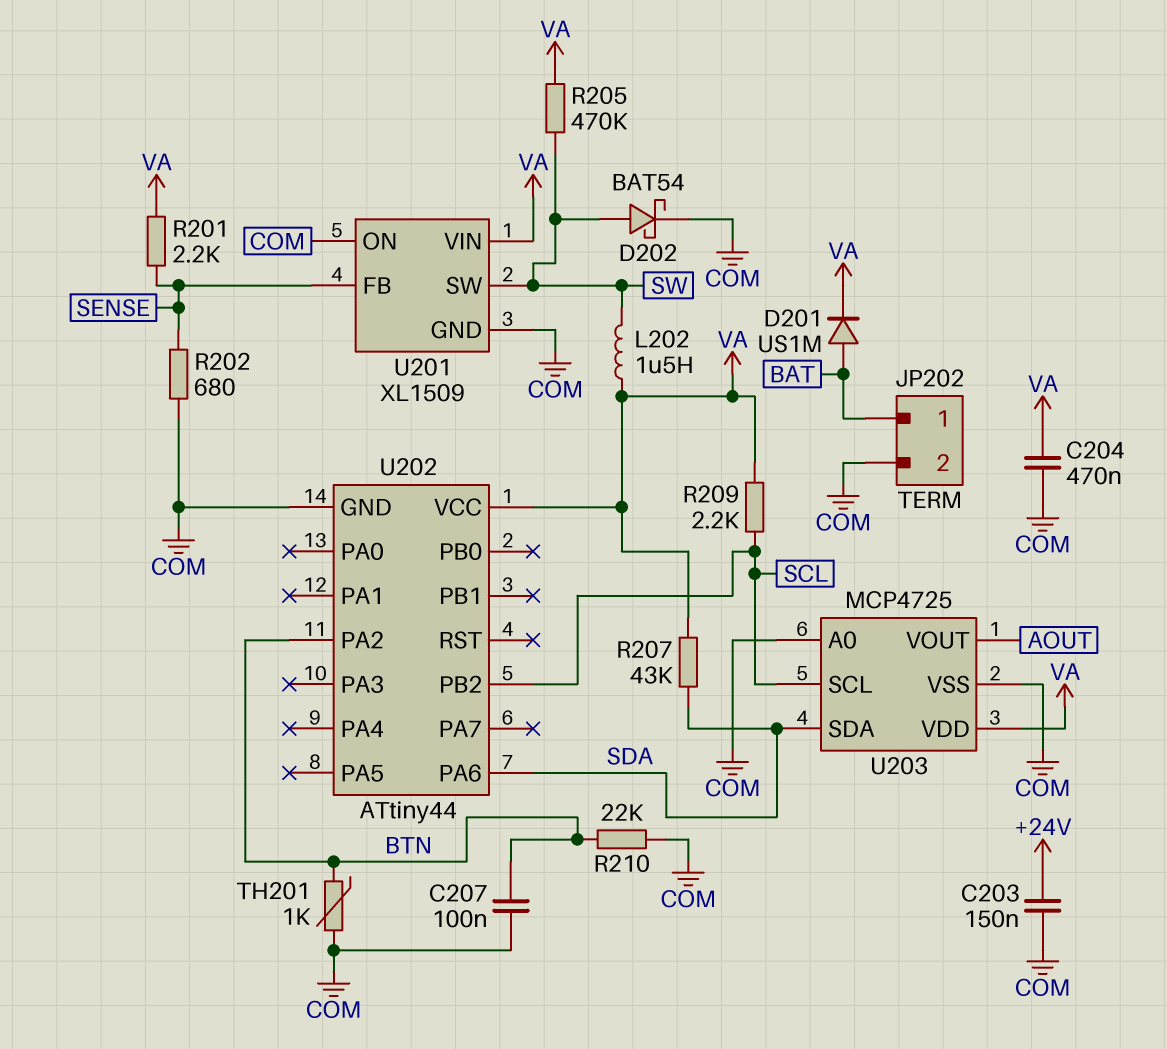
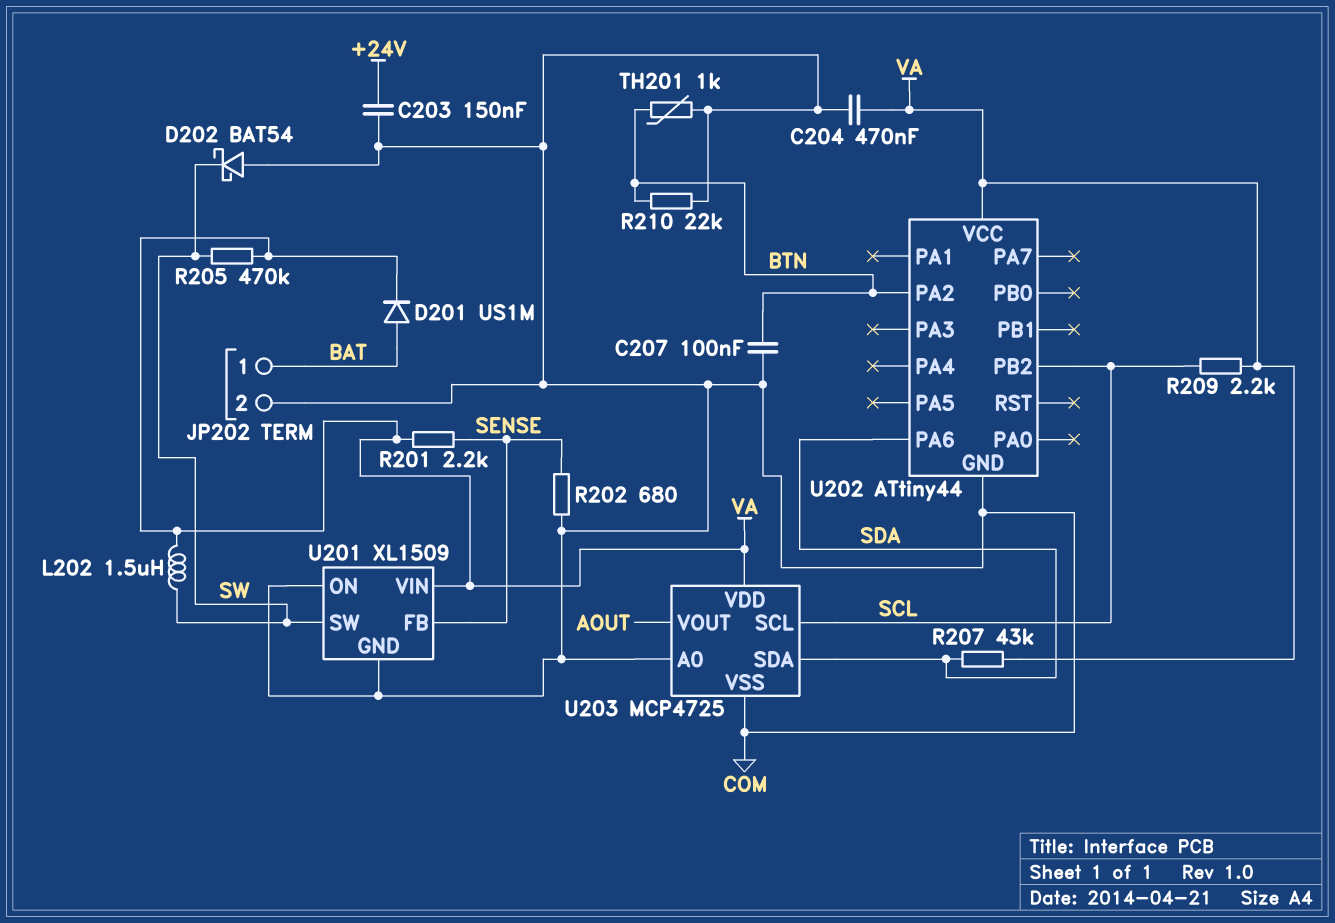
D202: schottky BAT54 (A SW, K COM) -> schottky BAT54 (A COM, K SW)

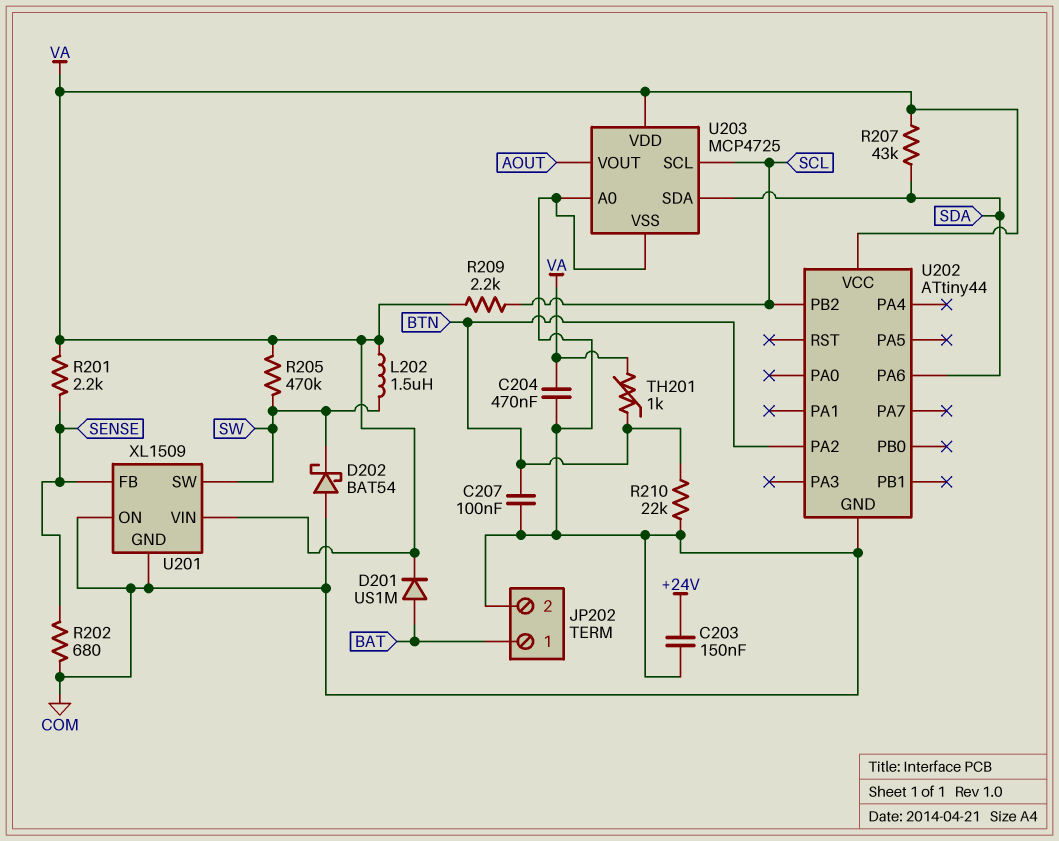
TH201: 1k (BTN, COM) -> 1k (BTN, VA)

